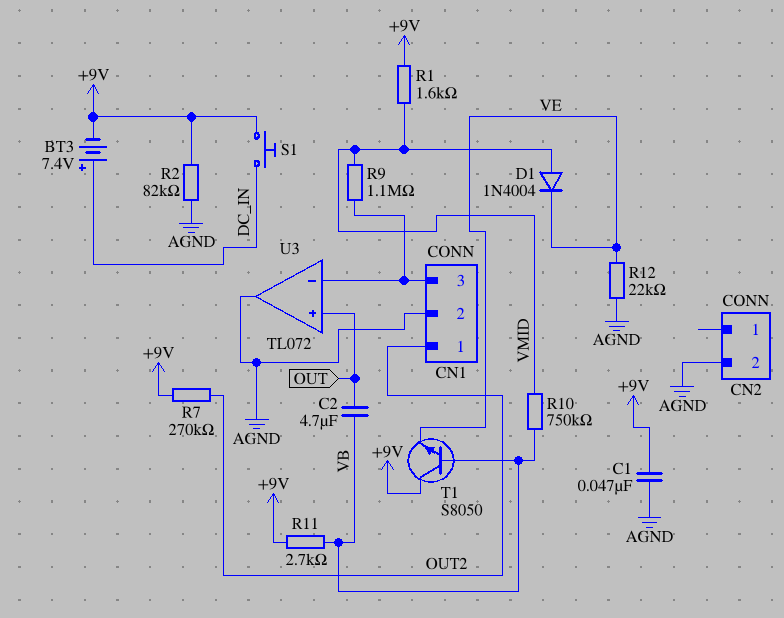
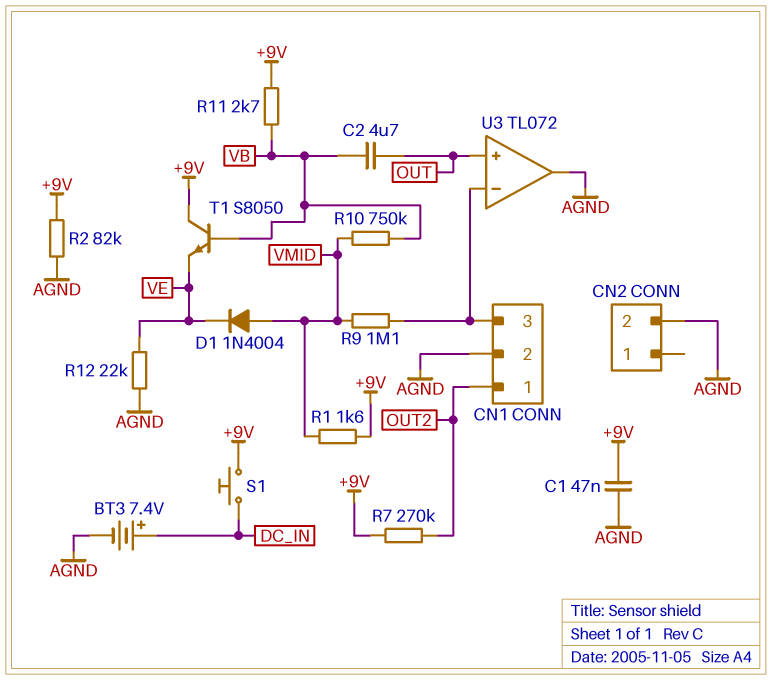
BT3: 7.4V (plus DC_IN, minus +9V) -> 7.4V (plus DC_IN, minus AGND)

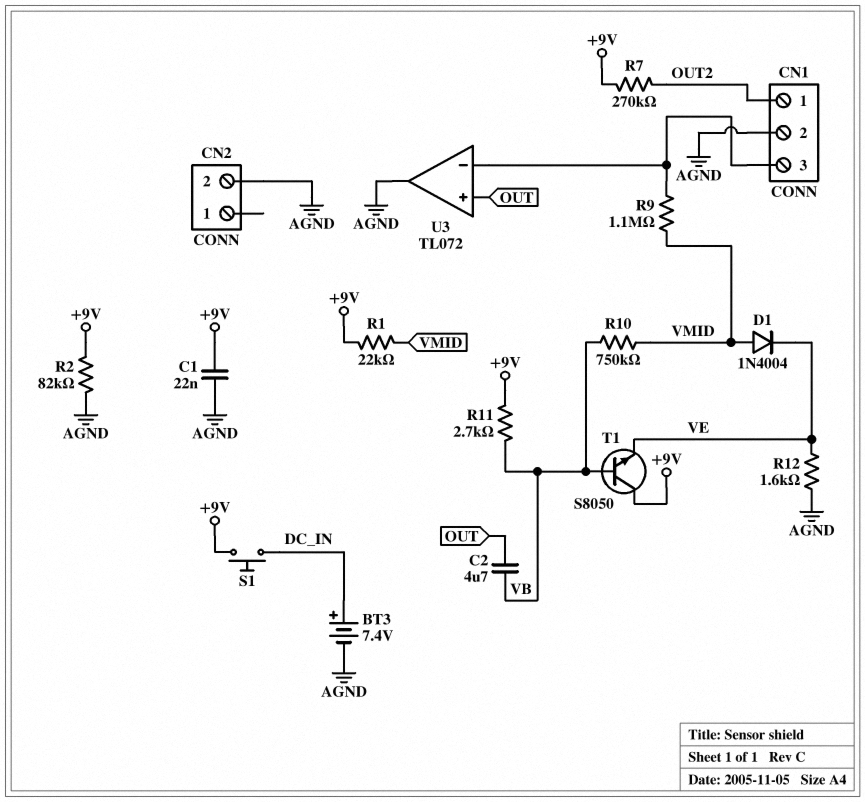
C1: 47nF (+9V, AGND) -> 22nF (+9V, AGND)
R1: 1.6k (+9V, VMID) -> 22k (+9V, VMID)
R12: 22k (AGND, VE) -> 1.6k (AGND, VE)

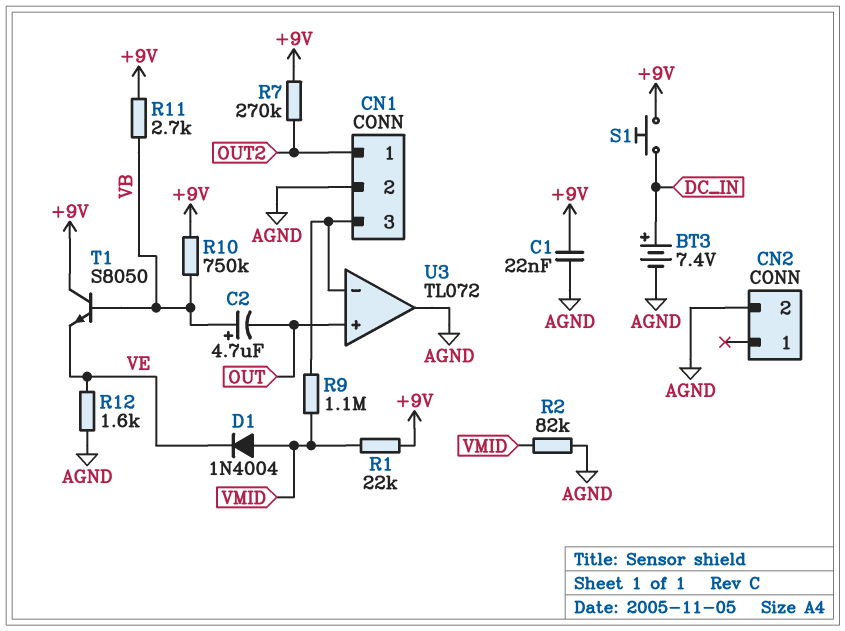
C2: 4.7uF (OUT, VB) -> 4.7uF (plus VB, minus OUT)
R2: 82k (+9V, AGND) -> 82k (AGND, VMID)
R10: 750k (VB, VMID) -> 750k (+9V, VB)

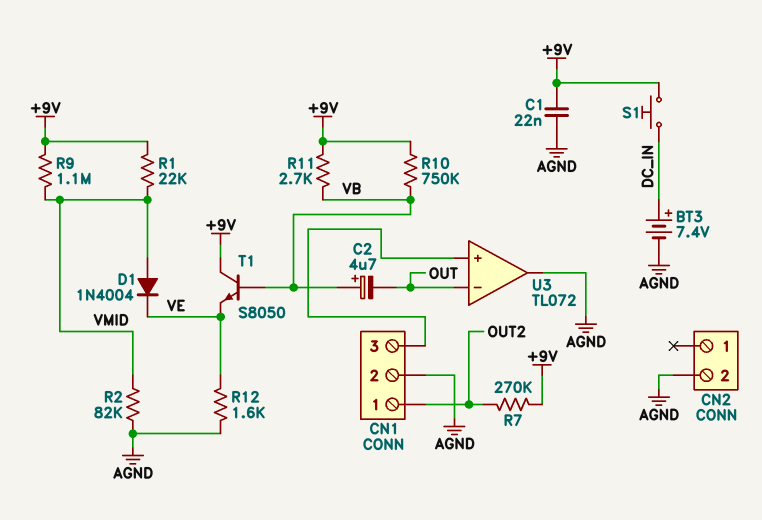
R9: 1.1M (CN1/3, VMID) -> 1.1M (+9V, VMID)
U3 pin in+: OUT -> CN1/3
U3 pin in-: CN1/3 -> OUT

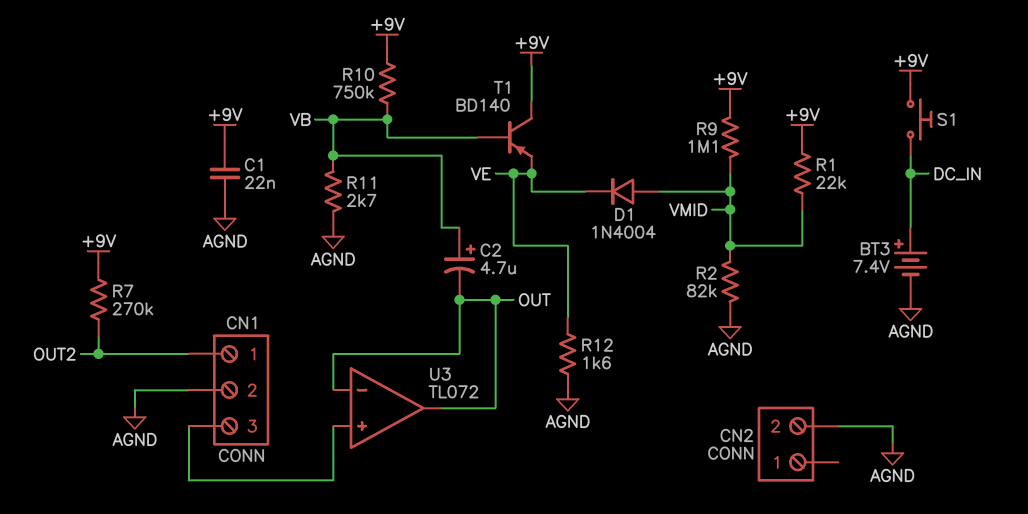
R11: 2.7k (+9V, VB) -> 2.7k (AGND, VB)
T1: NPN S8050 (B VB, C +9V, E VE) -> PNP BD140 (B VB, C +9V, E VE)
U3 pin out: AGND -> OUT

